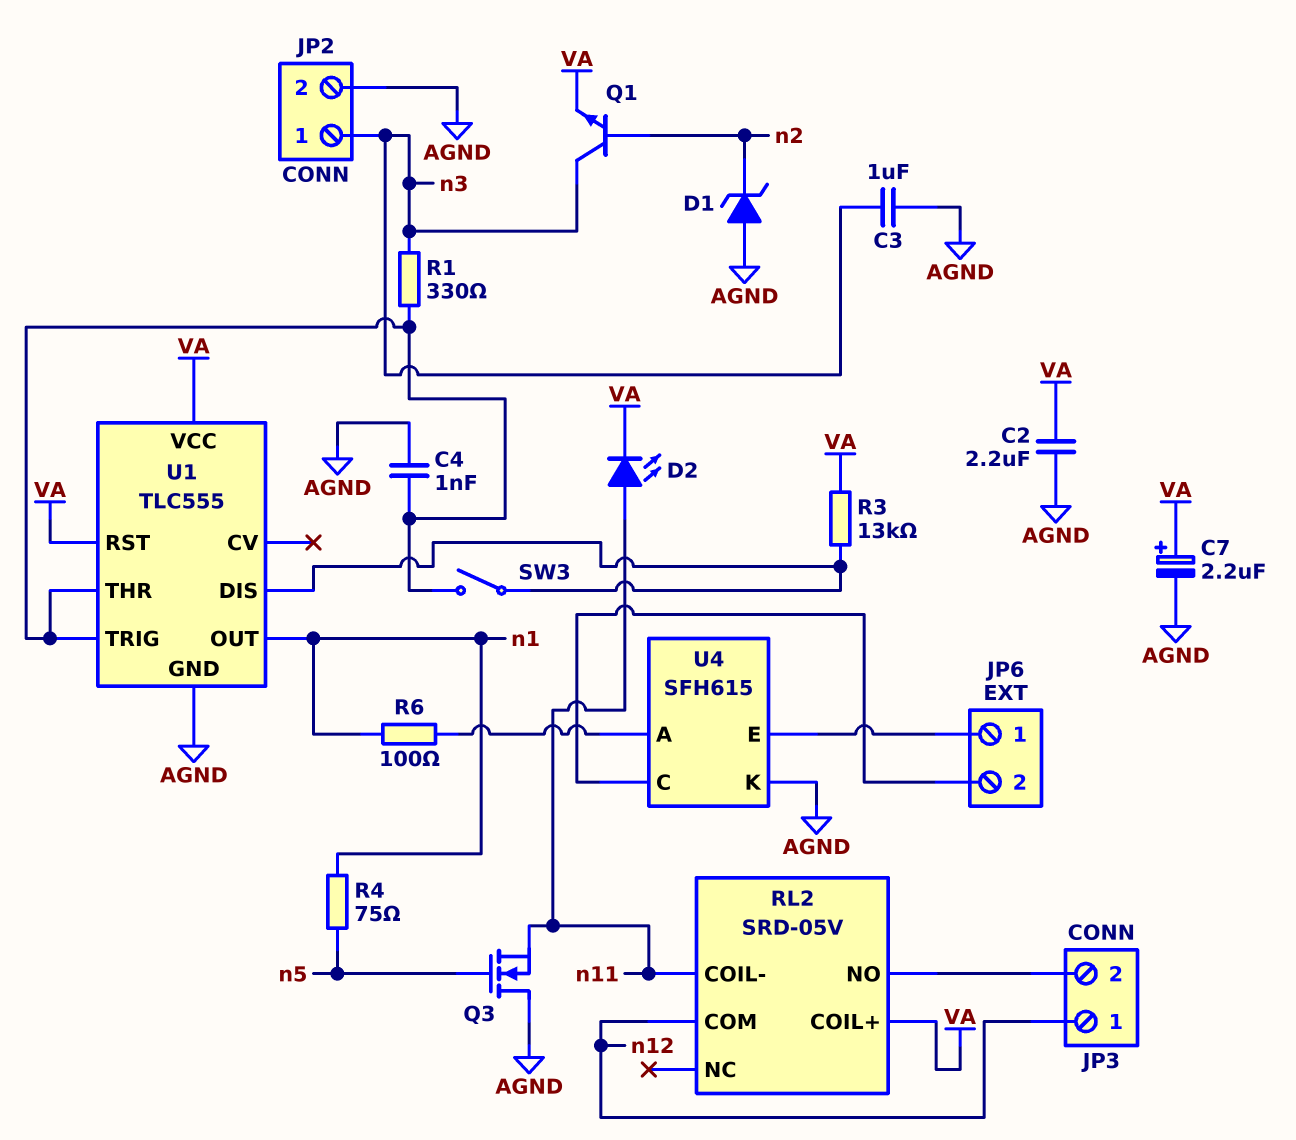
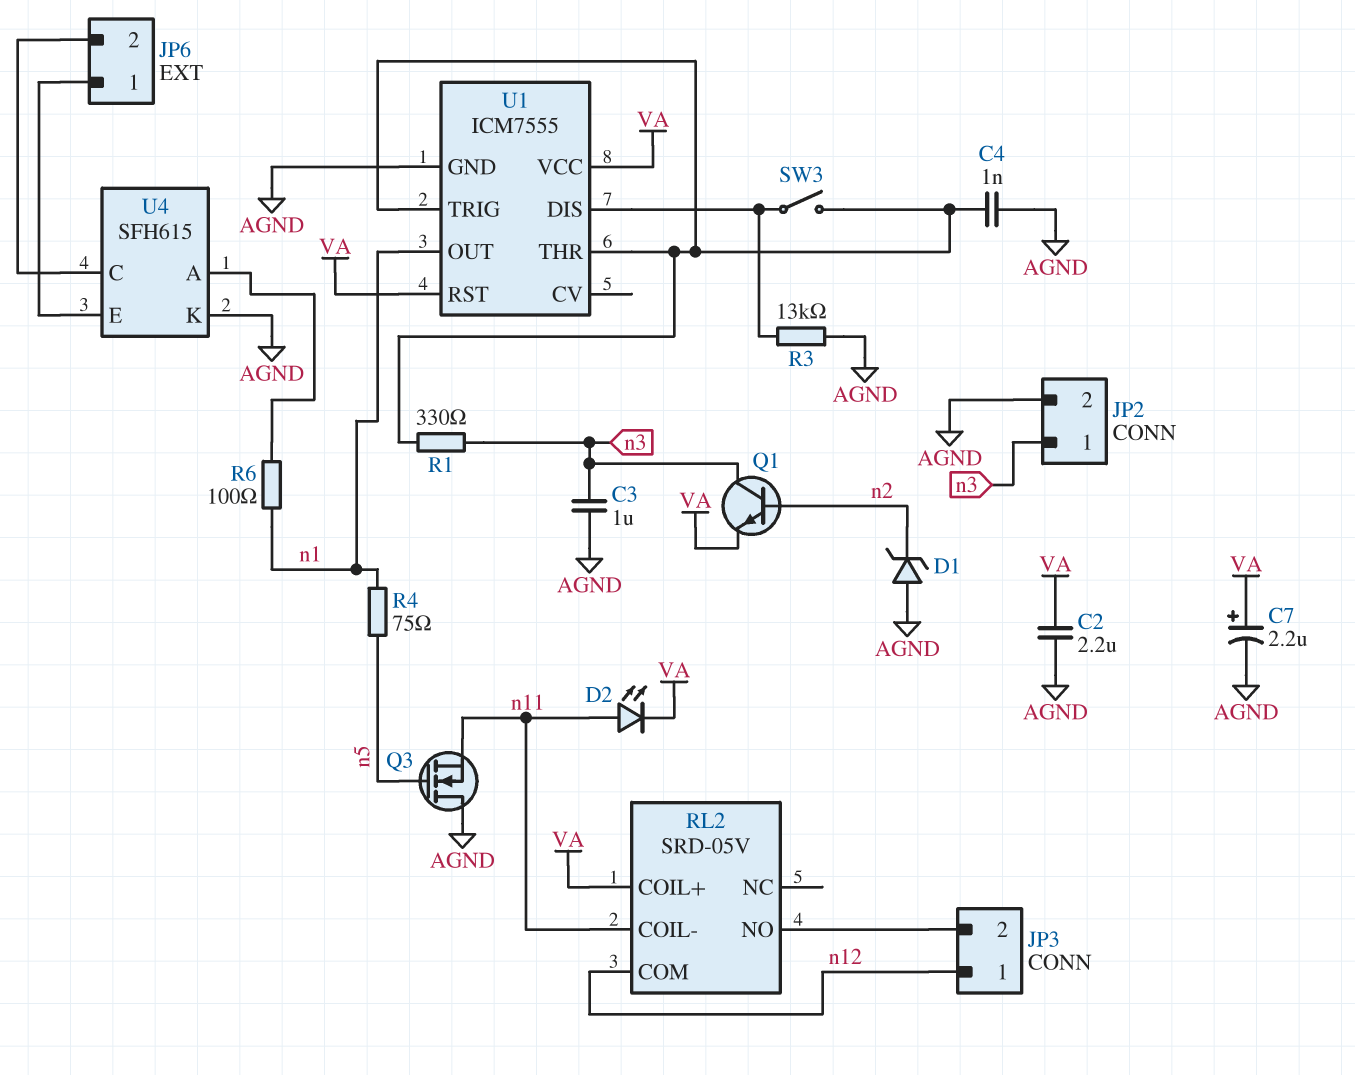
R3: 13k (U1/DIS, VA) -> 13k (AGND, U1/DIS)
U1: TLC555 -> ICM7555

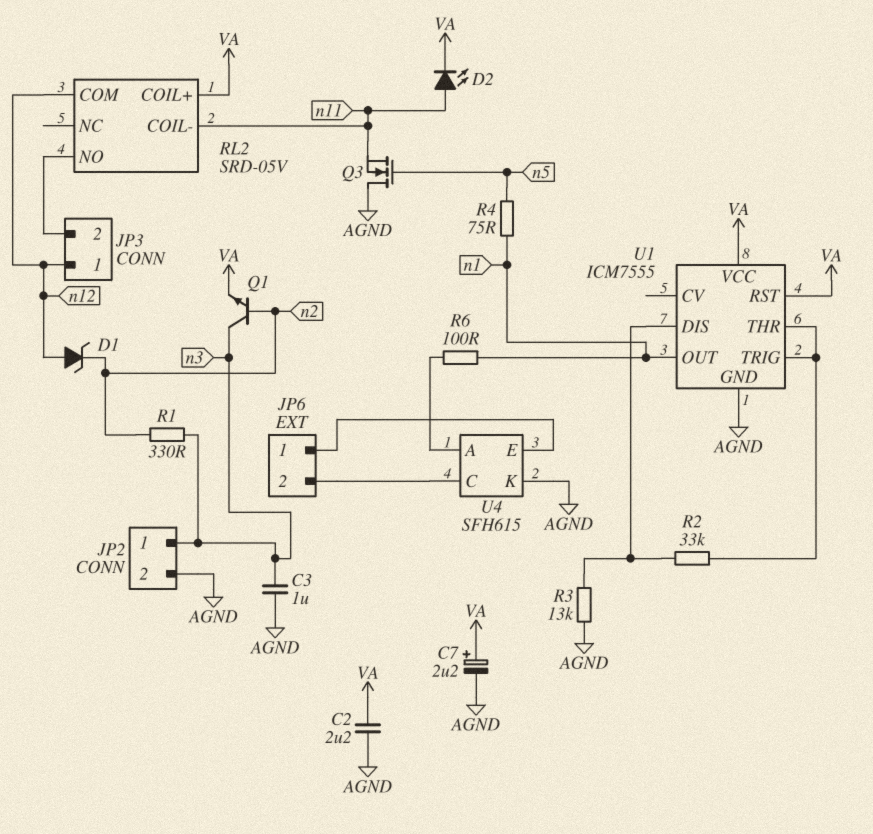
C4: 1nF (AGND, U1/THR) -> none
D1: zener (A AGND, K n2) -> zener (A n12, K n2)
R1: 330 (U1/THR, n3) -> 330 (n2, n3)
R2: none -> 33k (U1/DIS, U1/THR)
SW3: switch (U1/DIS, U1/THR) -> none

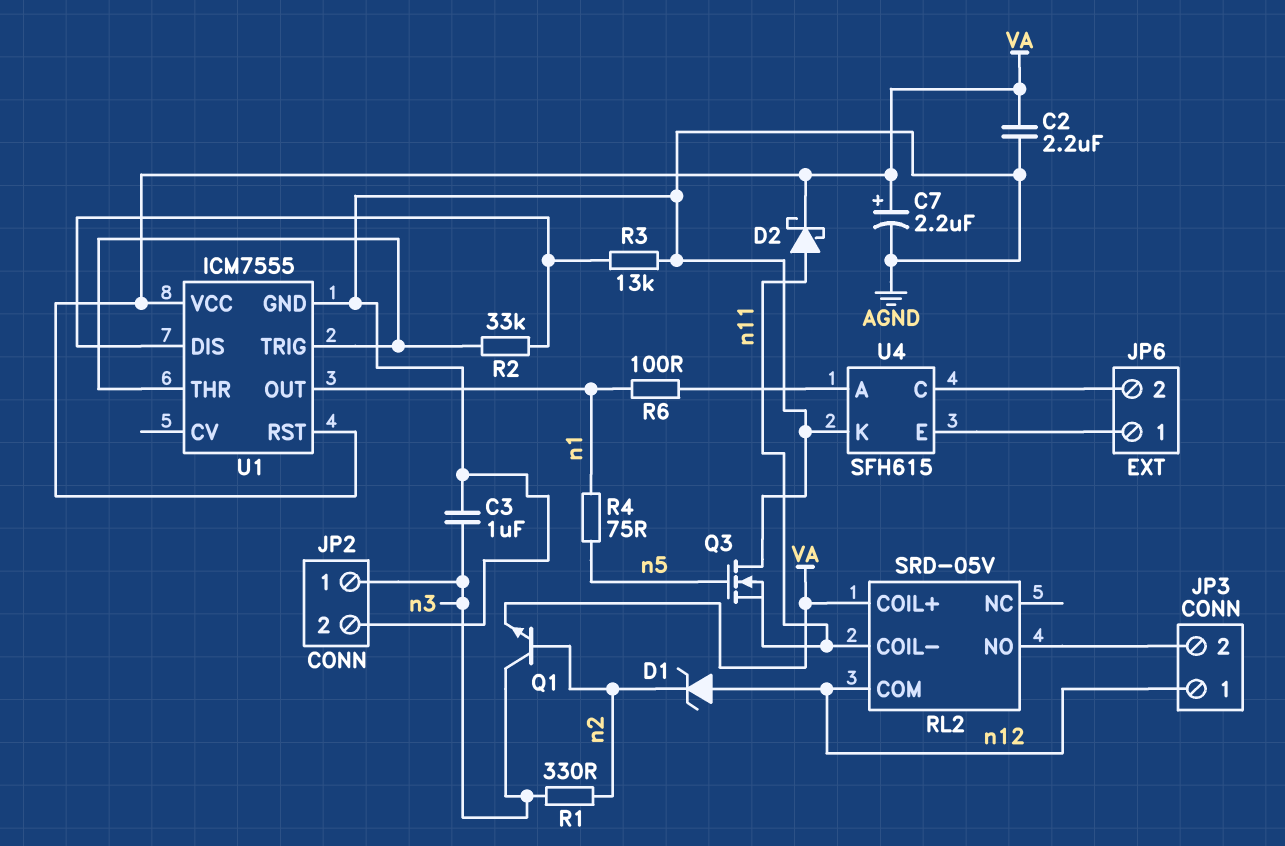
D2: LED (A n11, K VA) -> schottky (A n11, K VA)

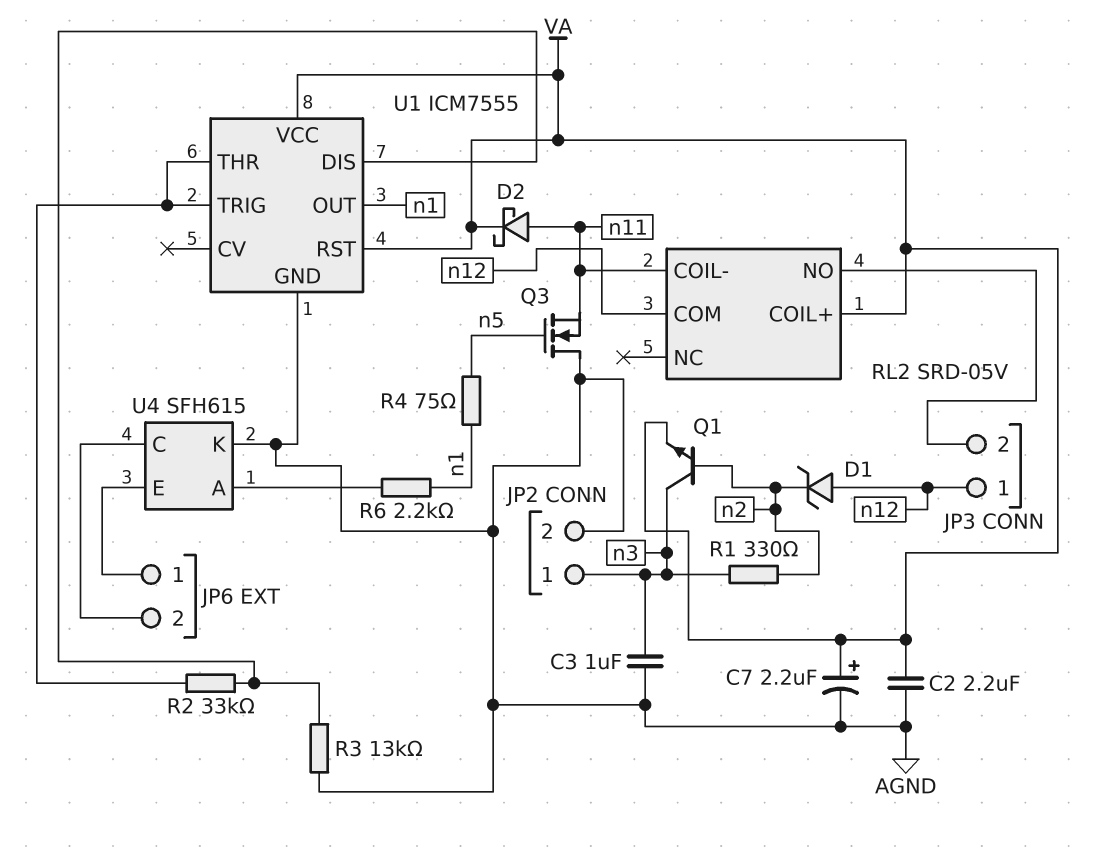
R6: 100 (U4/A, n1) -> 2.2k (U4/A, n1)

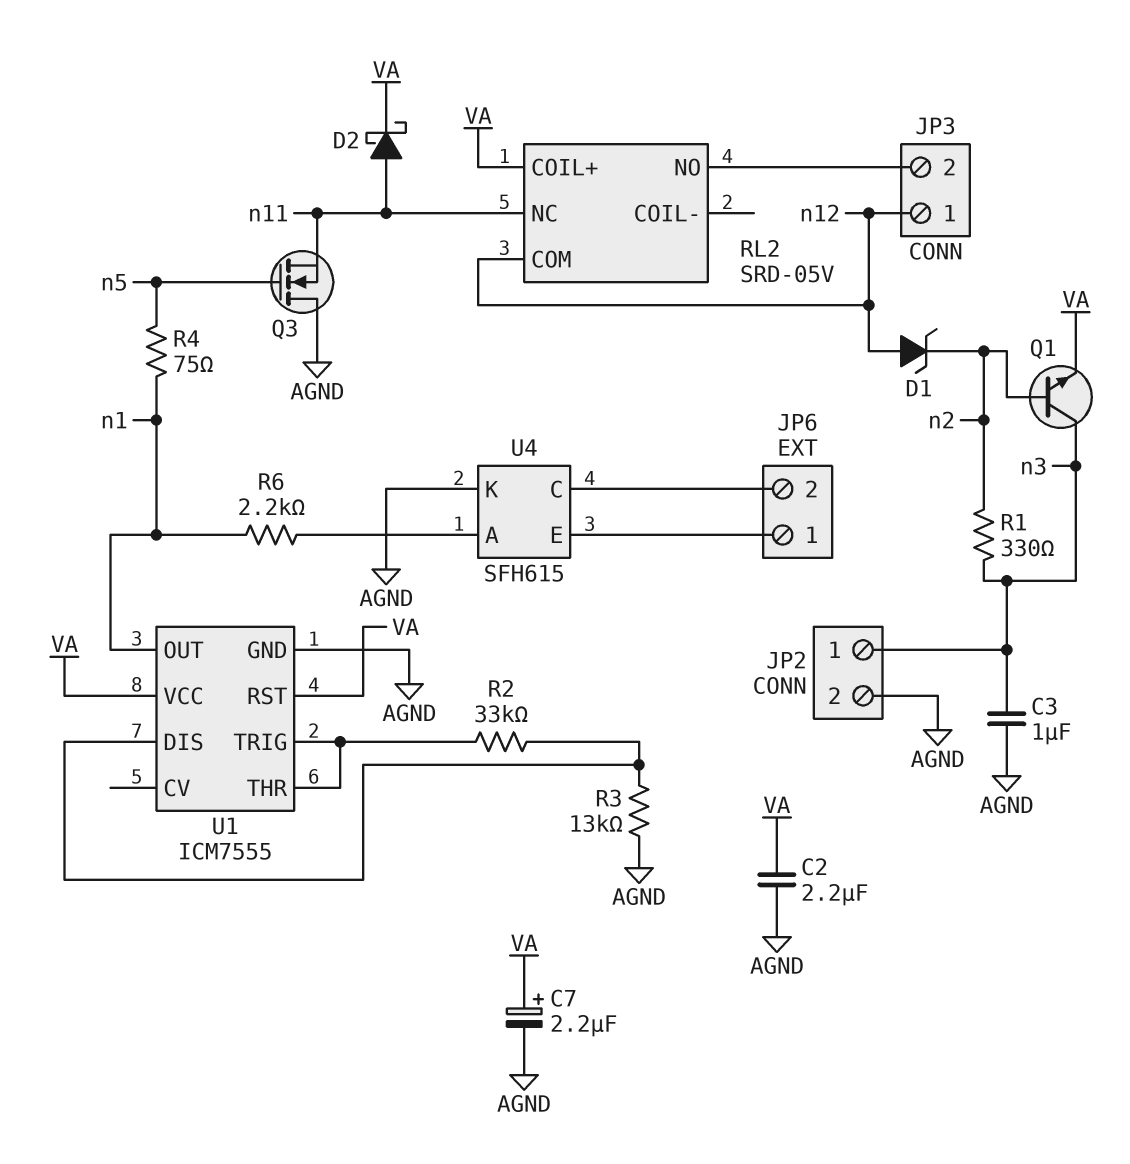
RL2 pin COIL-: n11 -> none
RL2 pin NC: none -> n11

